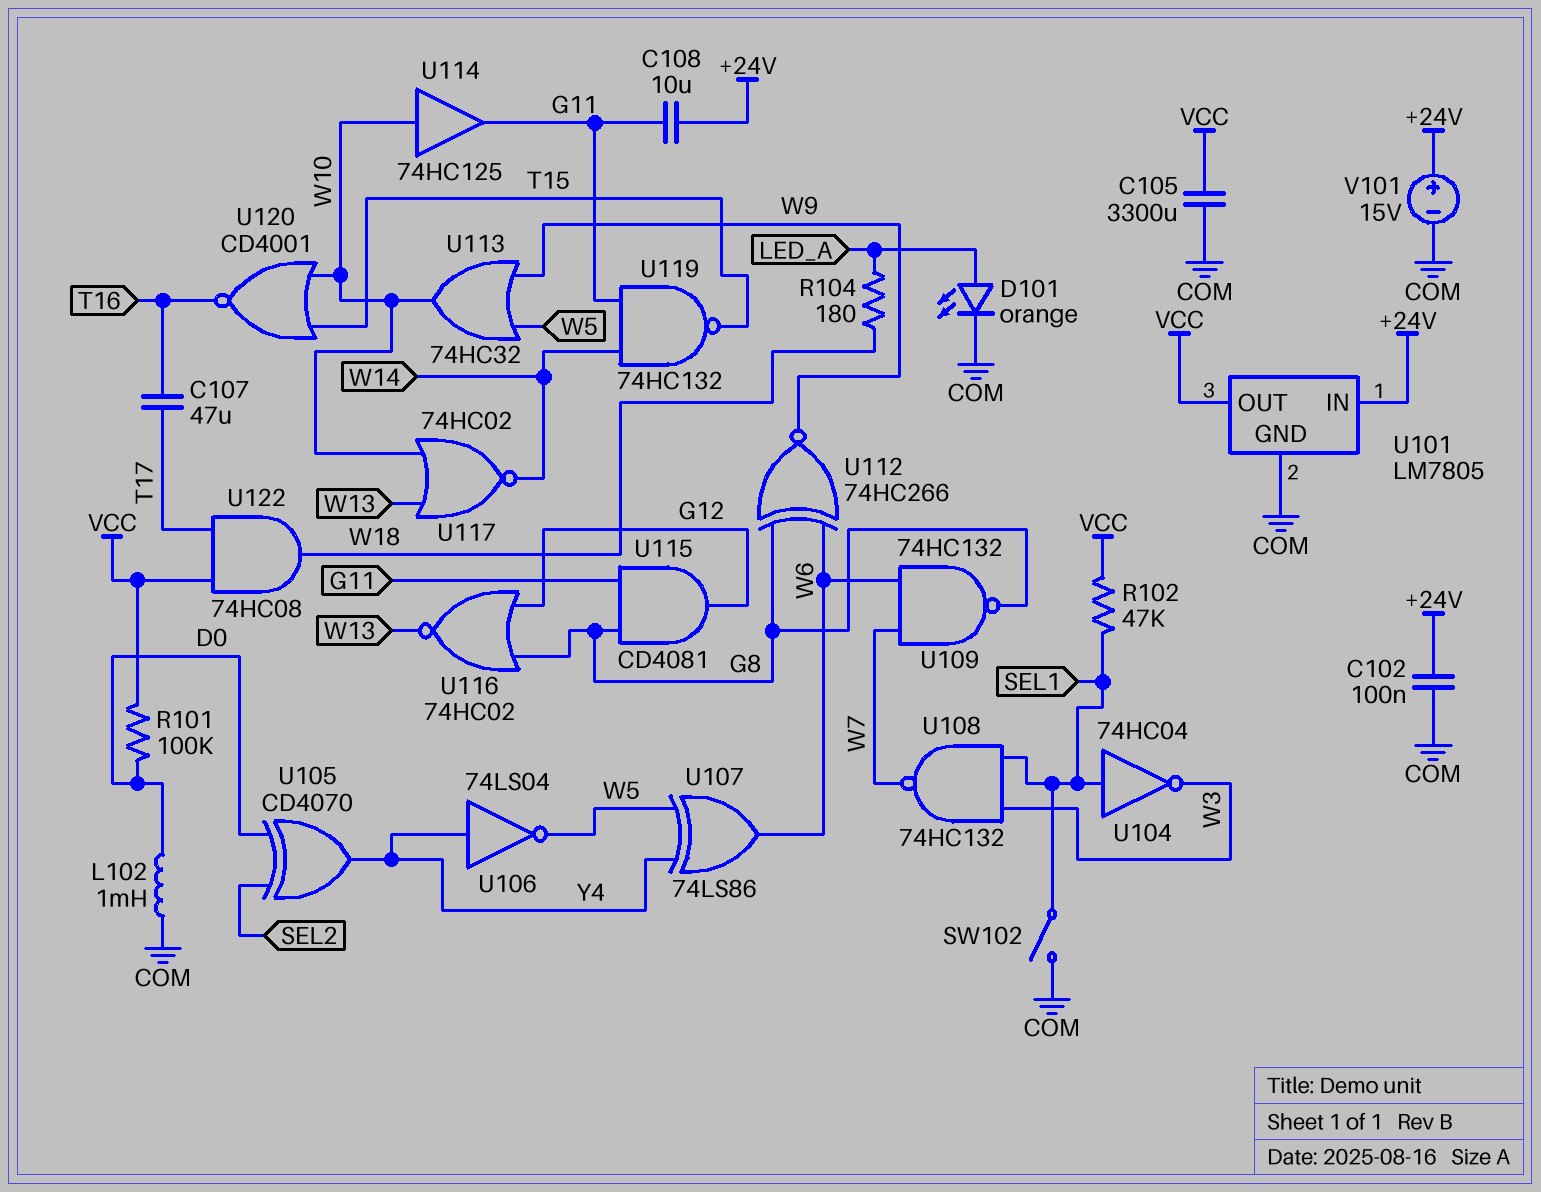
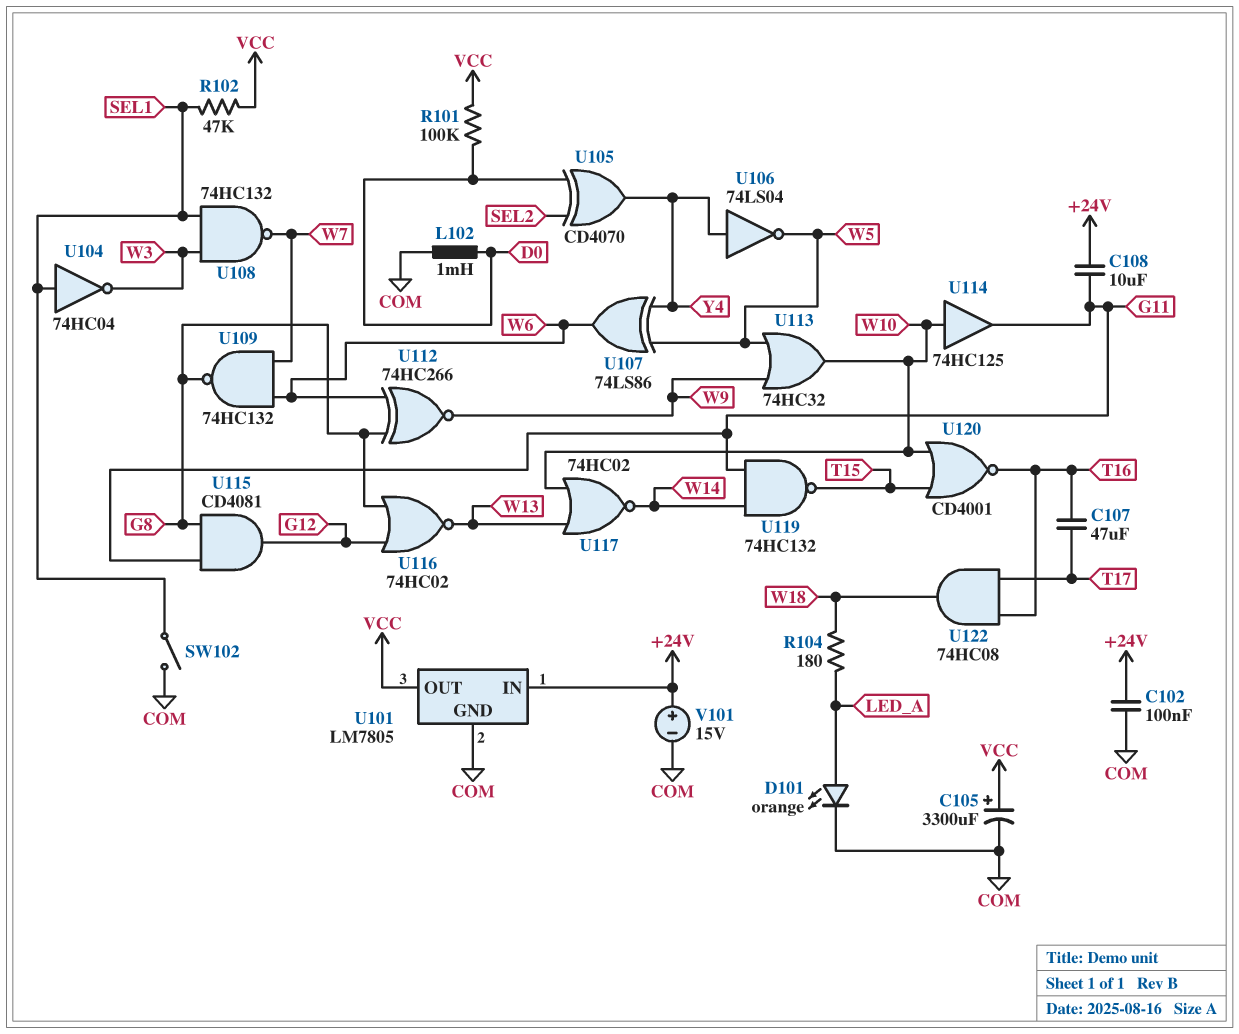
C105: 3300uF (COM, VCC) -> 3300uF (plus VCC, minus COM)
U122: AND 74HC08 (in T17, in VCC, out W18) -> AND 74HC08 (in T16, in T17, out W18)

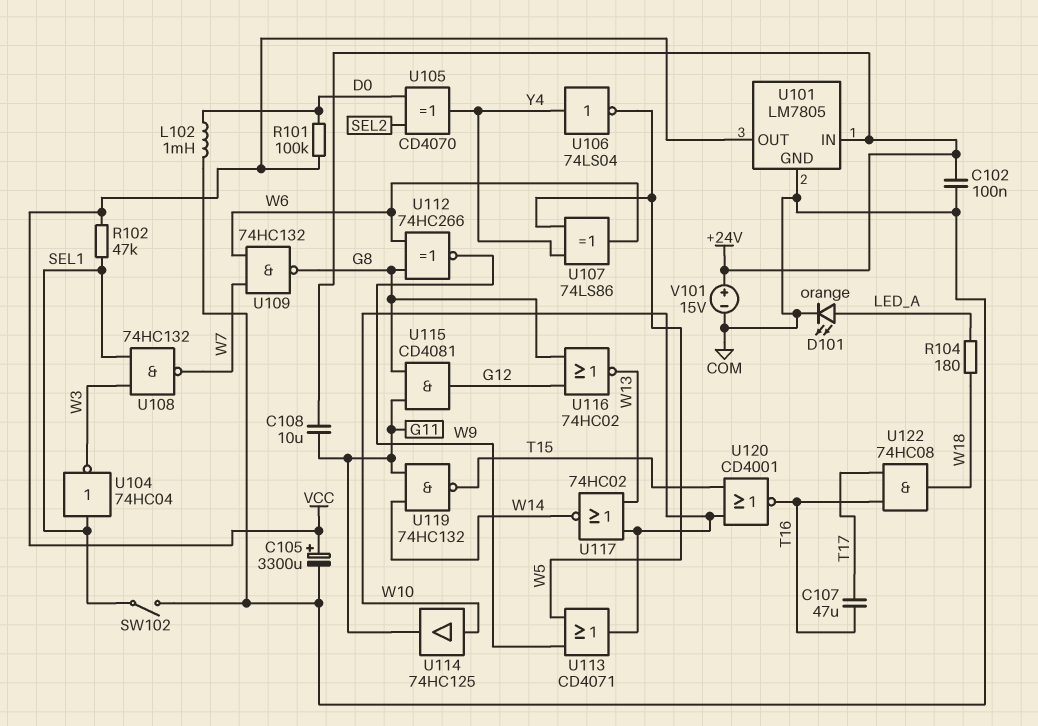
U113: OR 74HC32 (in W5, in W9, out W10) -> OR CD4071 (in W5, in W9, out W10)

